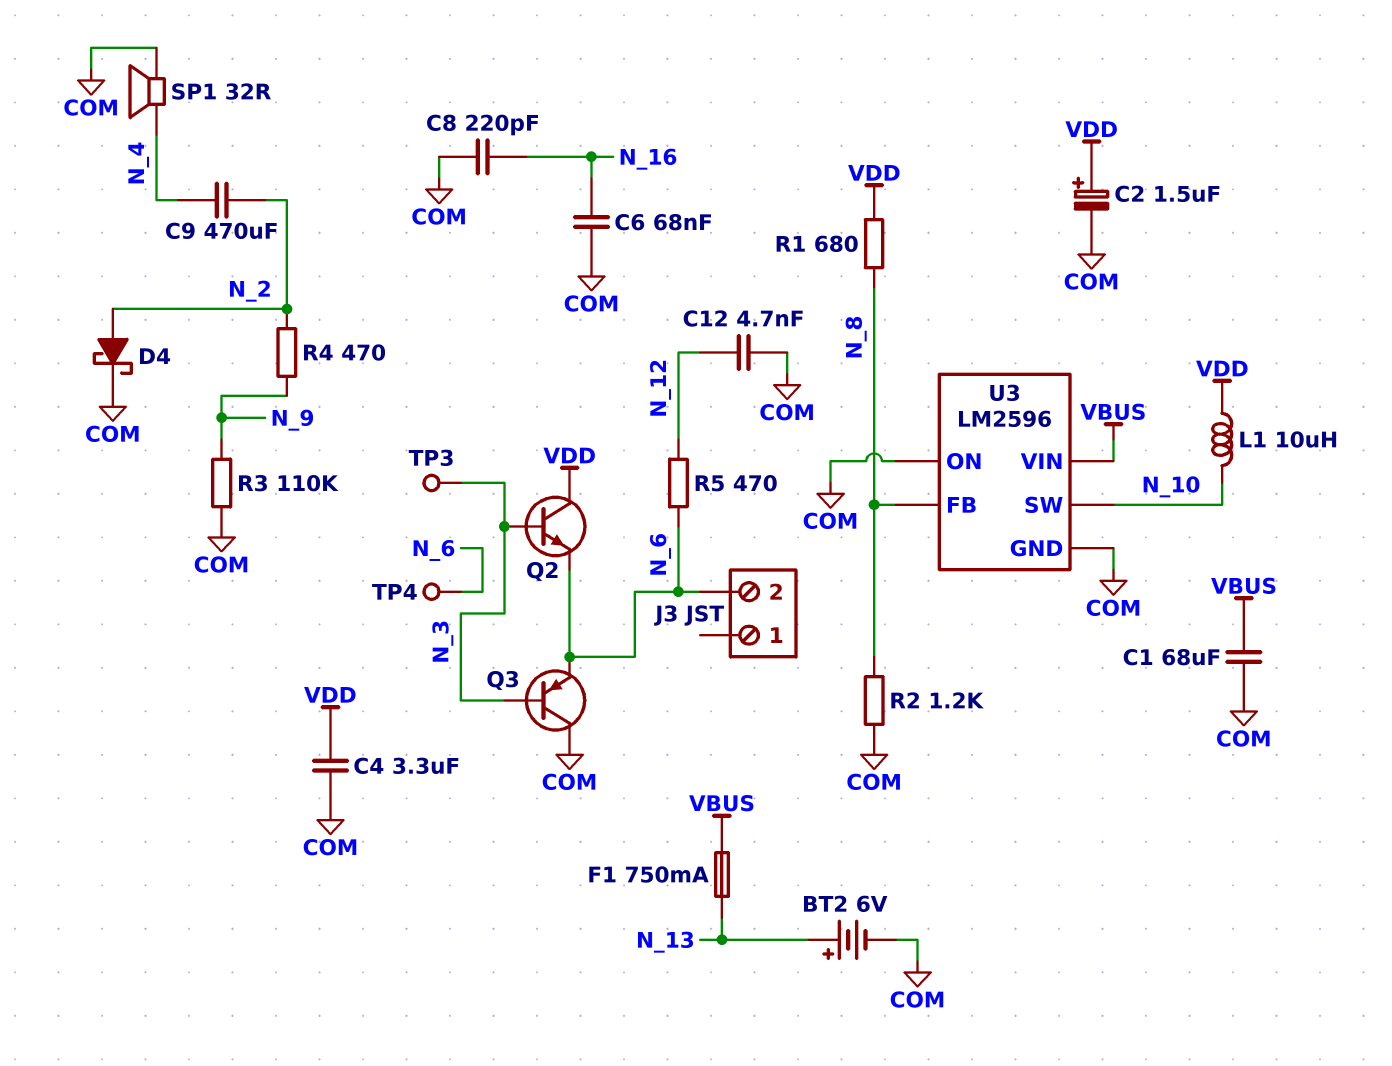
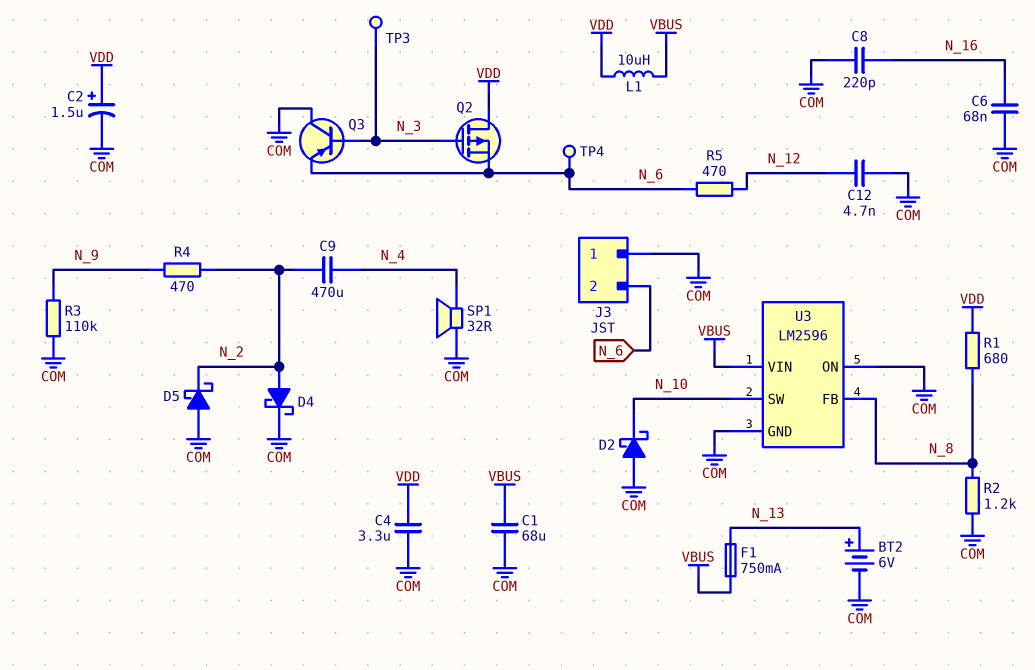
D2: none -> schottky (A COM, K N_10)
D5: none -> schottky (A COM, K N_2)
J3 pin 1: none -> COM
L1: 10uH (N_10, VDD) -> 10uH (VBUS, VDD)
Q2: NPN (B N_3, C VDD, E N_6) -> PMOS (G N_3, D VDD, S N_6)

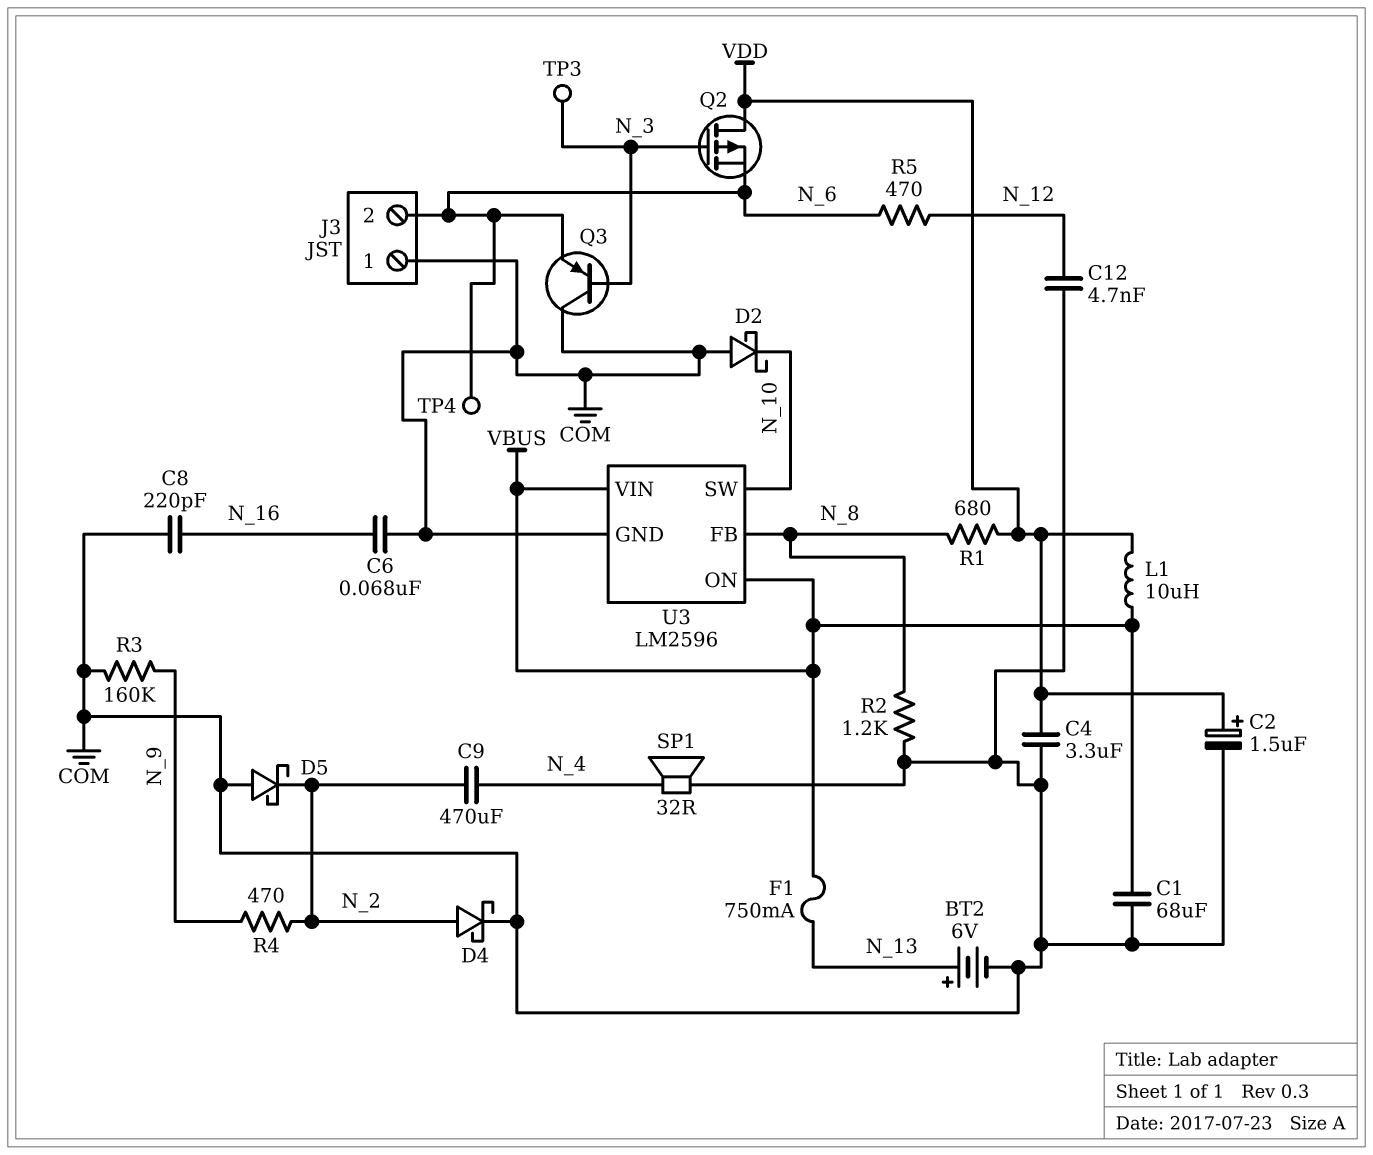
R3: 110k (COM, N_9) -> 160k (COM, N_9)
U3 pin ON: COM -> VBUS

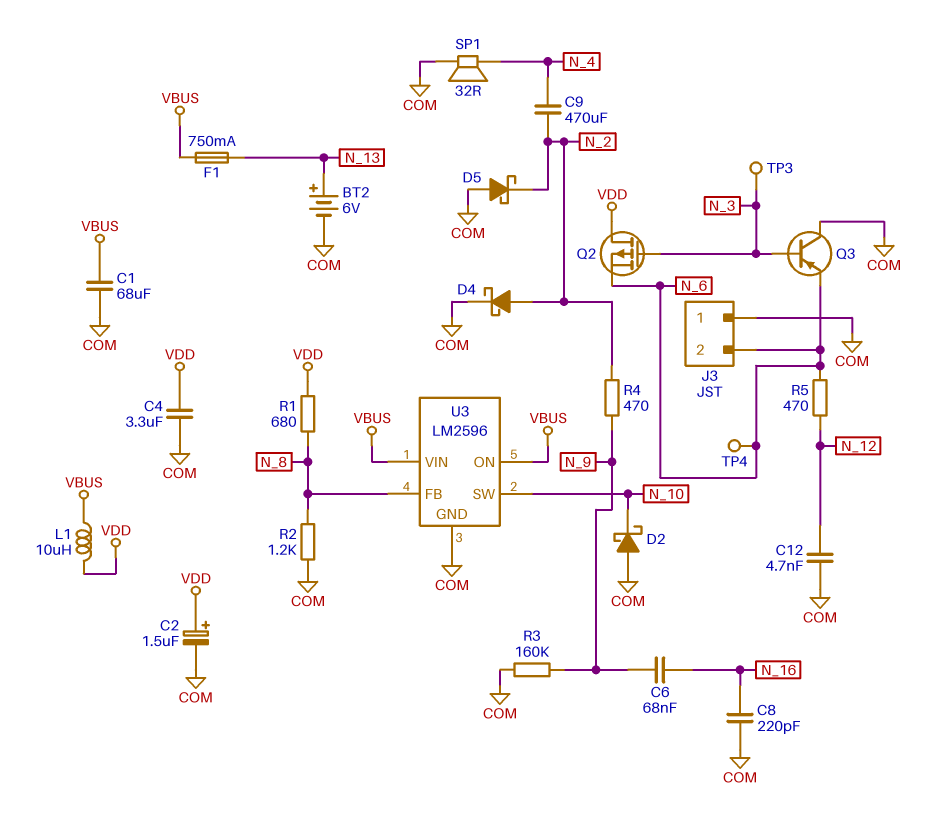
C6: 68nF (COM, N_16) -> 68nF (N_9, N_16)

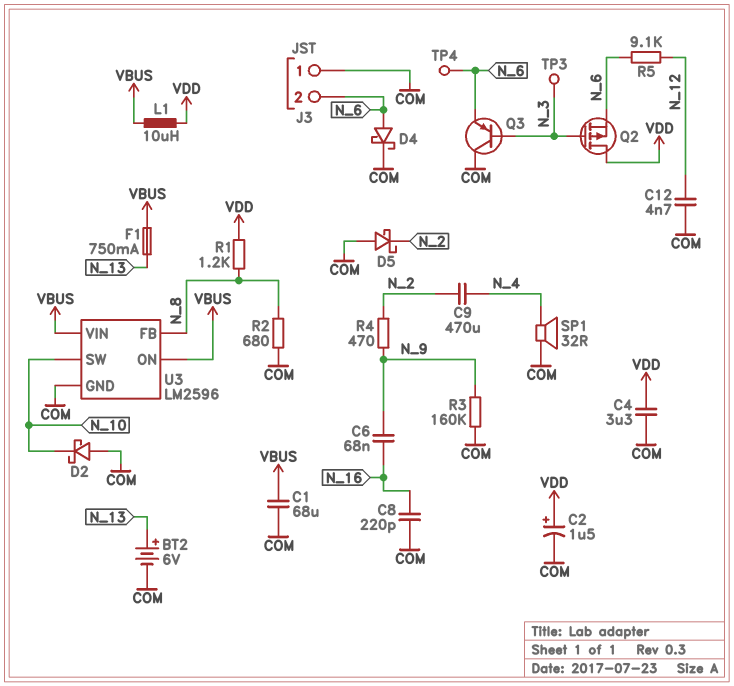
D4: schottky (A N_2, K COM) -> schottky (A N_6, K COM)
R1: 680 (N_8, VDD) -> 1.2k (N_8, VDD)
R2: 1.2k (COM, N_8) -> 680 (COM, N_8)
R5: 470 (N_6, N_12) -> 9.1k (N_6, N_12)

